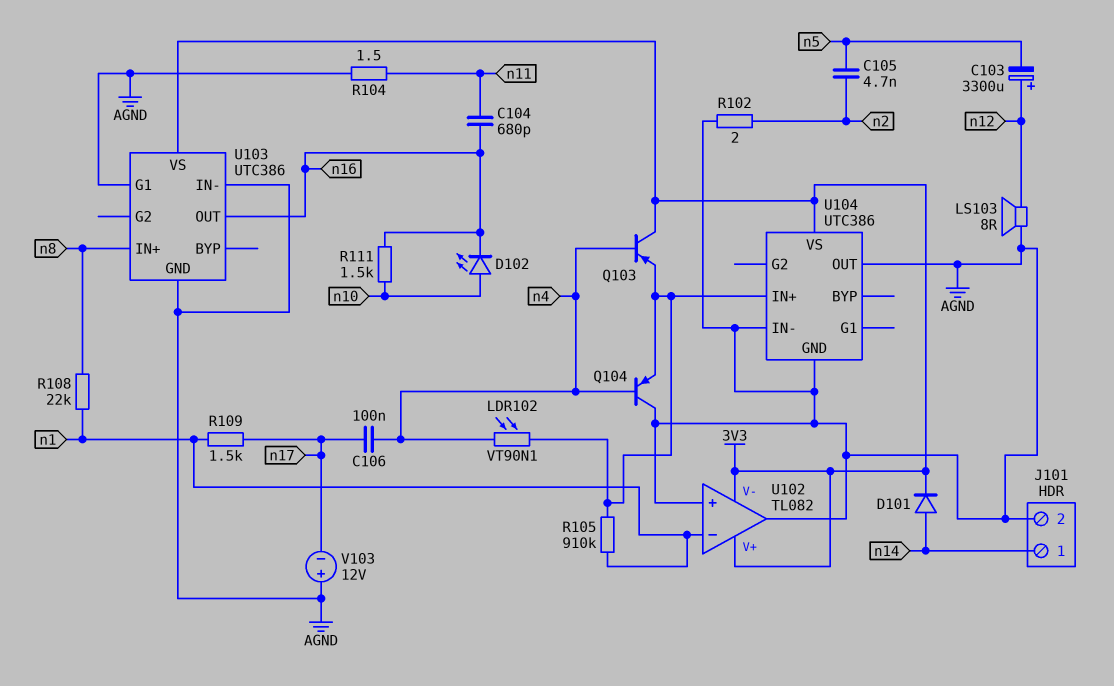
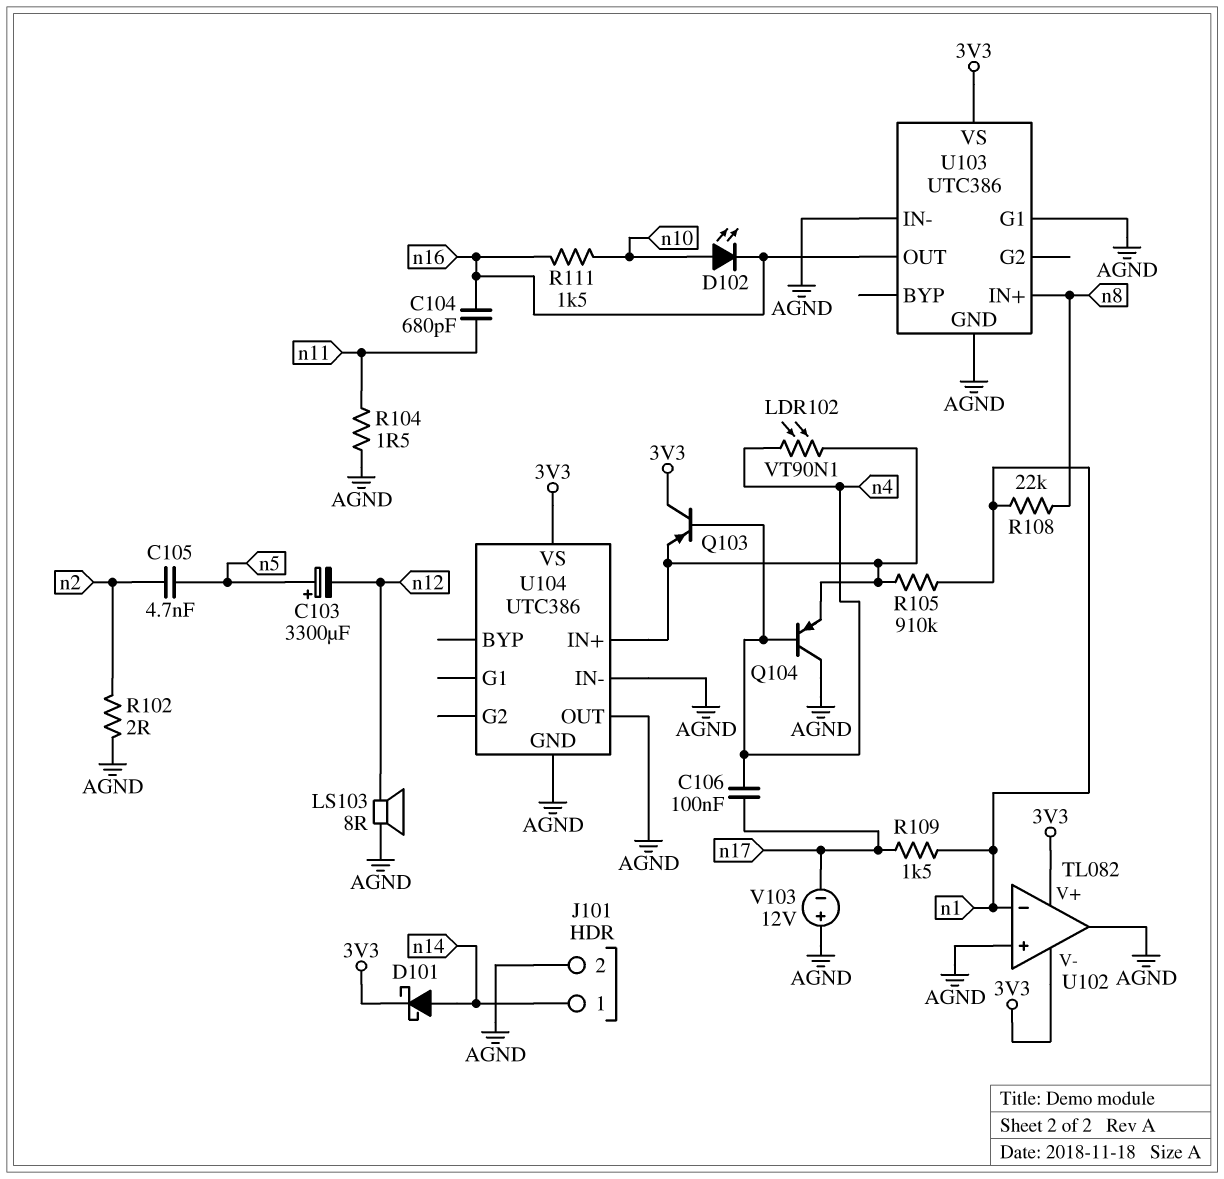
C103: 3300uF (plus n12, minus n5) -> 3300uF (plus n5, minus n12)
D101: diode (A n14, K 3V3) -> schottky (A n14, K 3V3)

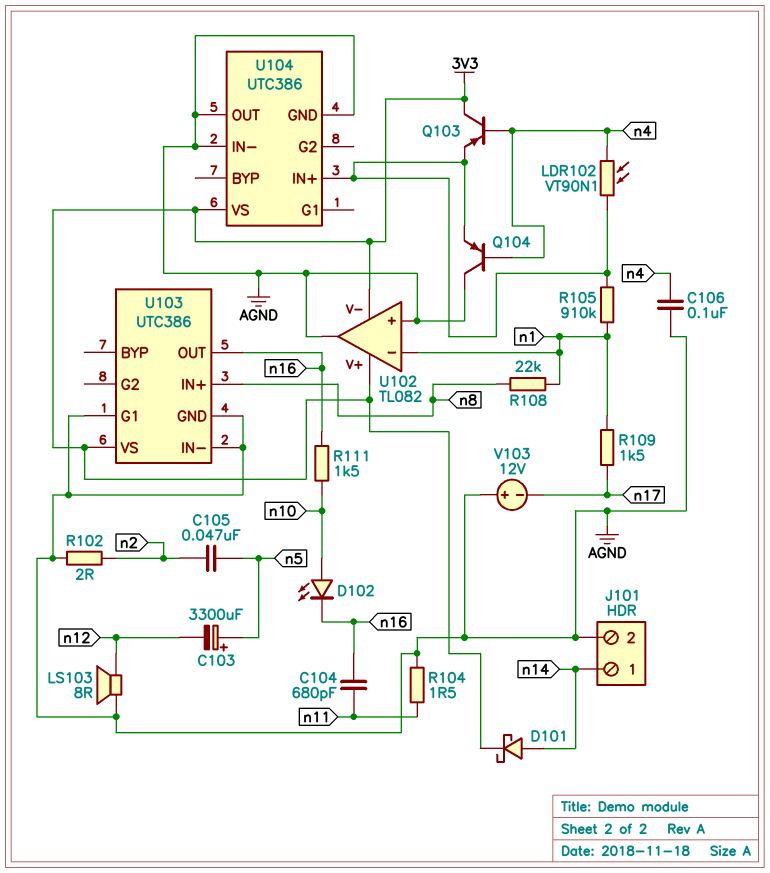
C105: 4.7nF (n2, n5) -> 47nF (n2, n5)
C106: 100nF (n4, n17) -> 100nF (AGND, n4)

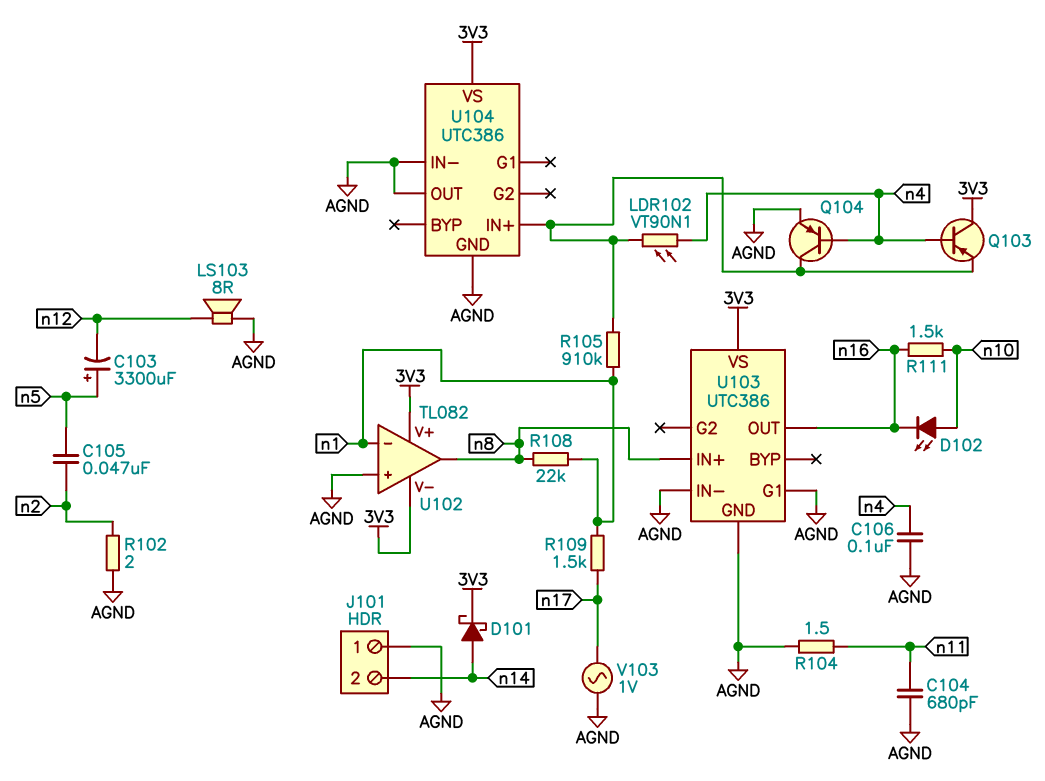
C104: 680pF (n11, n16) -> 680pF (AGND, n11)
J101 pin 1: n14 -> AGND
J101 pin 2: AGND -> n14
Q104: PNP (B n4, C AGND, E U104/IN+) -> PNP (B n4, C U104/IN+, E AGND)
U102 pin out: AGND -> n8
V103: 12V (plus AGND, minus n17) -> AC 1V (AGND, n17)

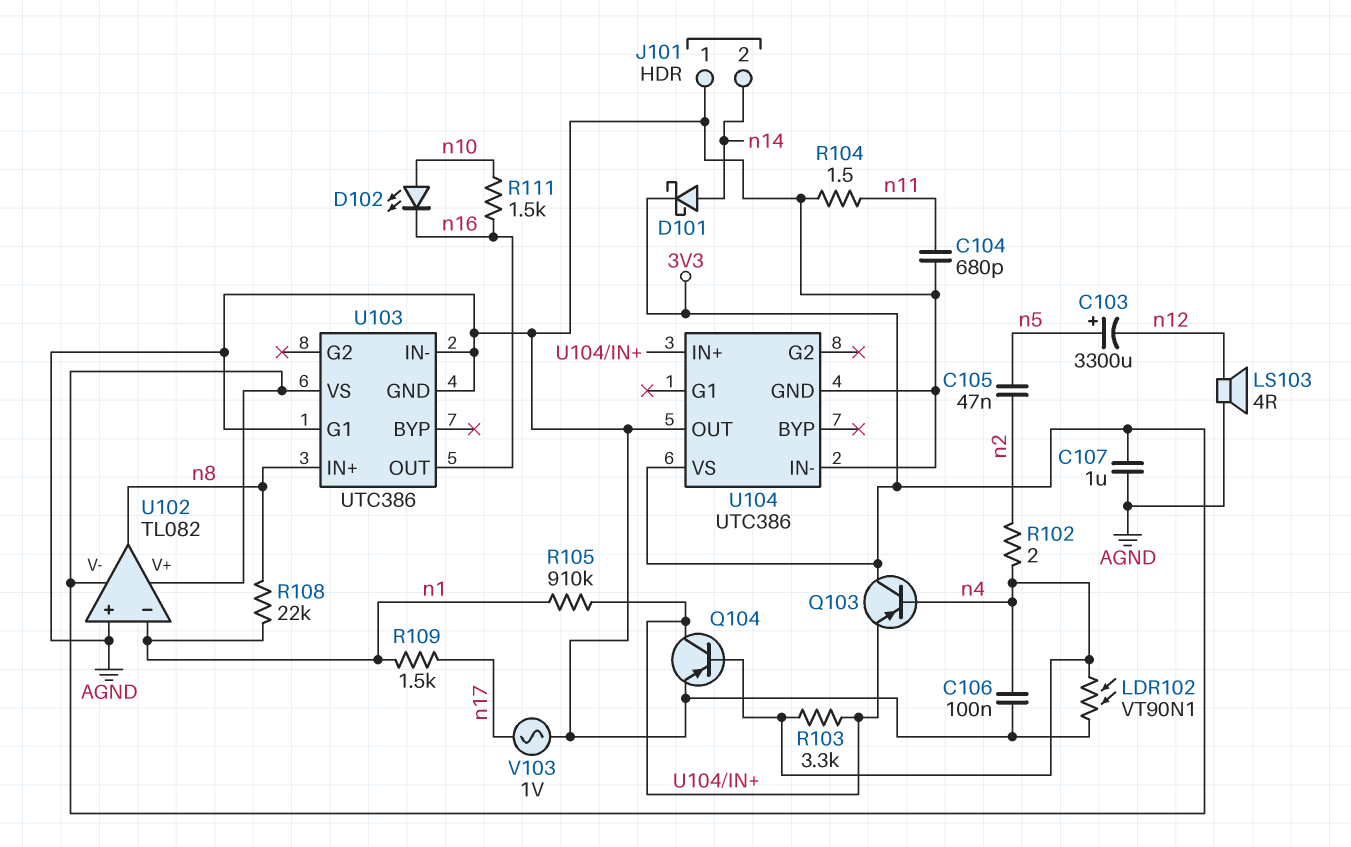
C107: none -> 1uF (3V3, AGND)
LDR102: VT90N1 (U104/IN+, n4) -> VT90N1 (AGND, n4)
LS103: speaker 8R (AGND, n12) -> speaker 4R (AGND, n12)
R102: 2 (AGND, n2) -> 2 (n2, n4)
R103: none -> 3.3k (U104/IN+, n4)

